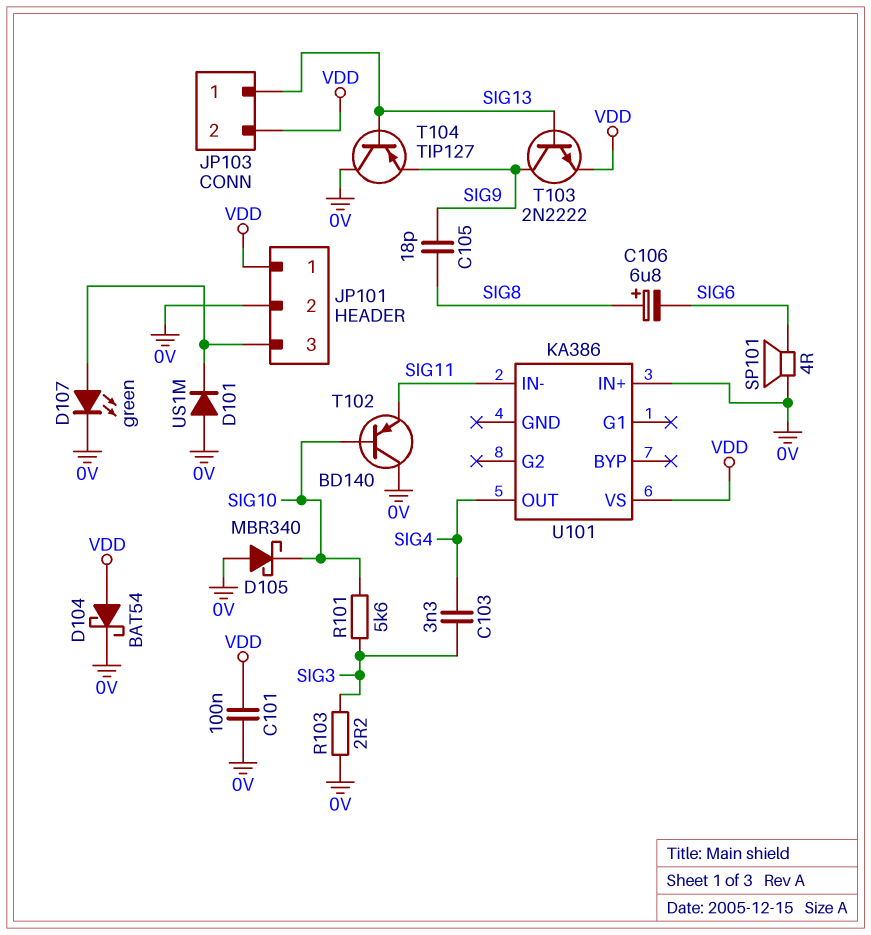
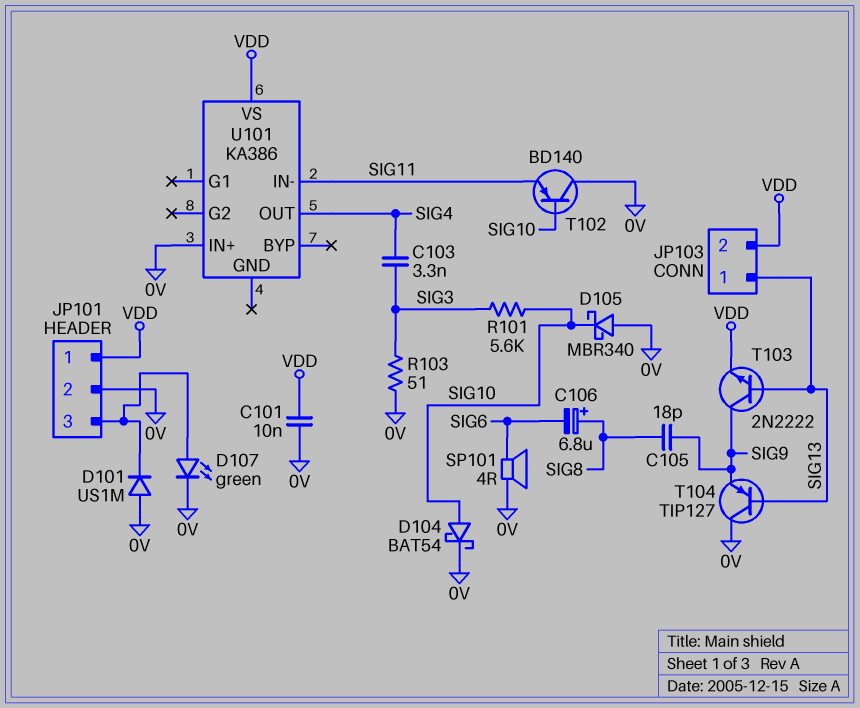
C101: 100nF (0V, VDD) -> 10nF (0V, VDD)
D104: schottky BAT54 (A VDD, K 0V) -> schottky BAT54 (A SIG10, K 0V)
R103: 2.2 (0V, SIG3) -> 51 (0V, SIG3)

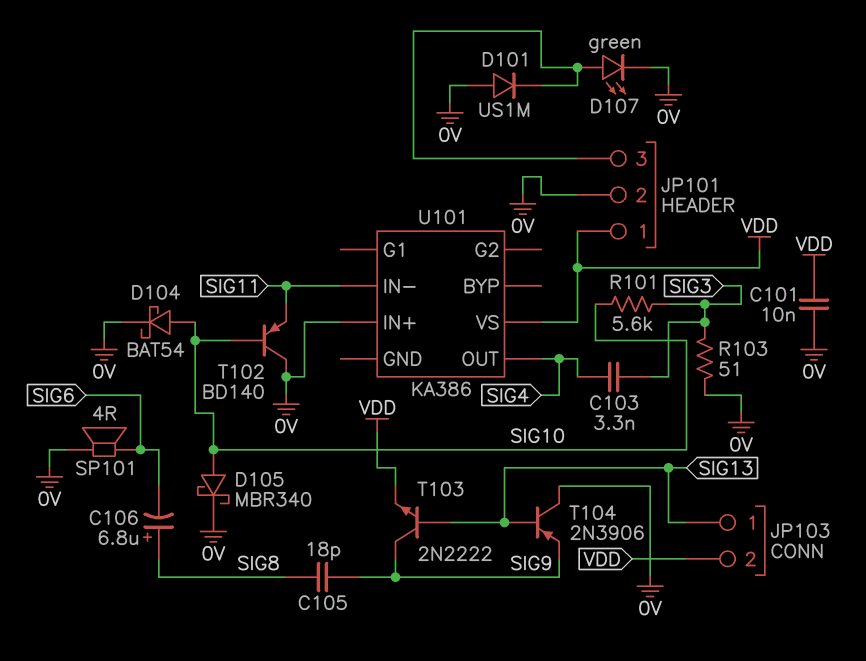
D105: schottky MBR340 (A 0V, K SIG10) -> schottky MBR340 (A SIG10, K 0V)
T104: PNP TIP127 (B SIG13, C 0V, E SIG9) -> PNP 2N3906 (B SIG13, C 0V, E SIG9)

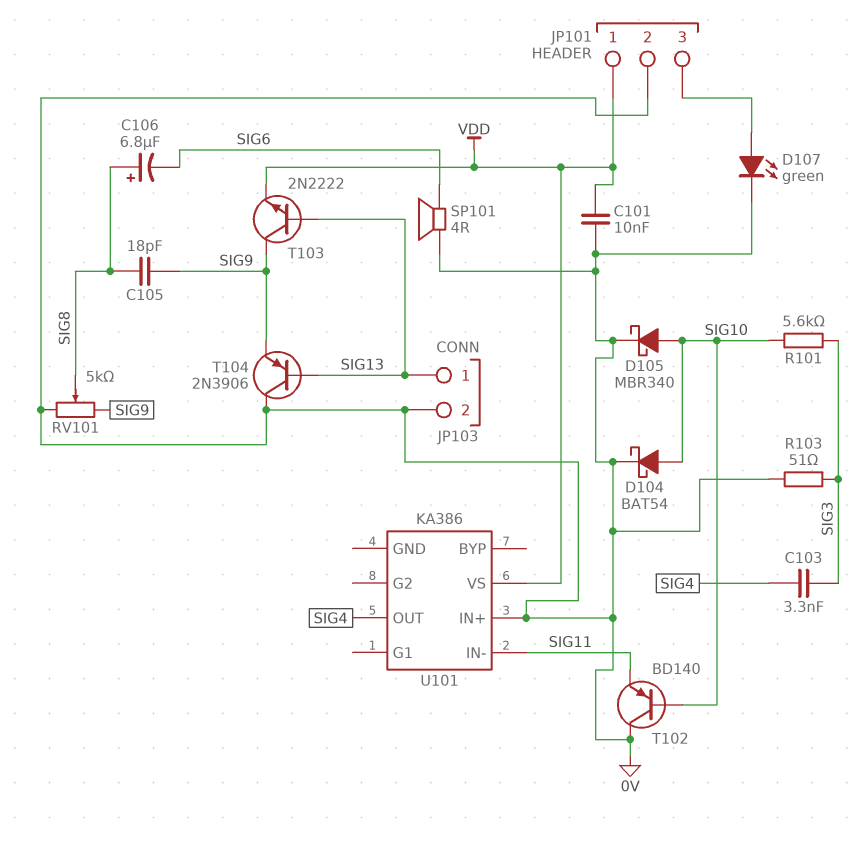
D101: diode US1M (A 0V, K JP101/3) -> none
JP103 pin 2: VDD -> 0V
RV101: none -> 5k (0V, SIG9, wiper SIG8)

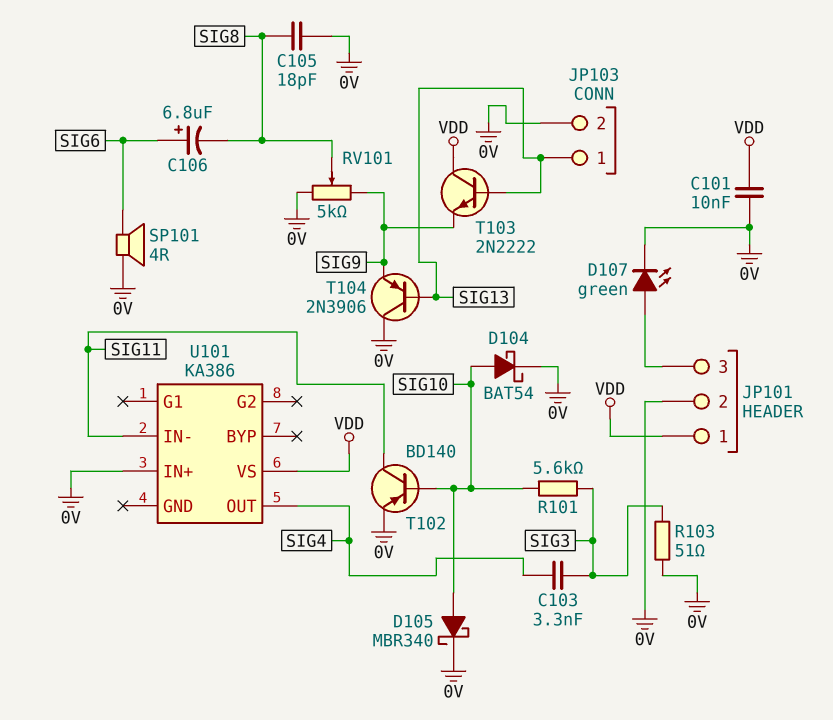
C105: 18pF (SIG8, SIG9) -> 18pF (0V, SIG8)
C106: 6.8uF (plus SIG8, minus SIG6) -> 6.8uF (plus SIG6, minus SIG8)
T102: PNP BD140 (B SIG10, C 0V, E SIG11) -> PNP BD140 (B SIG10, C SIG11, E 0V)
T103: NPN 2N2222 (B SIG13, C SIG9, E VDD) -> NPN 2N2222 (B SIG13, C VDD, E SIG9)

